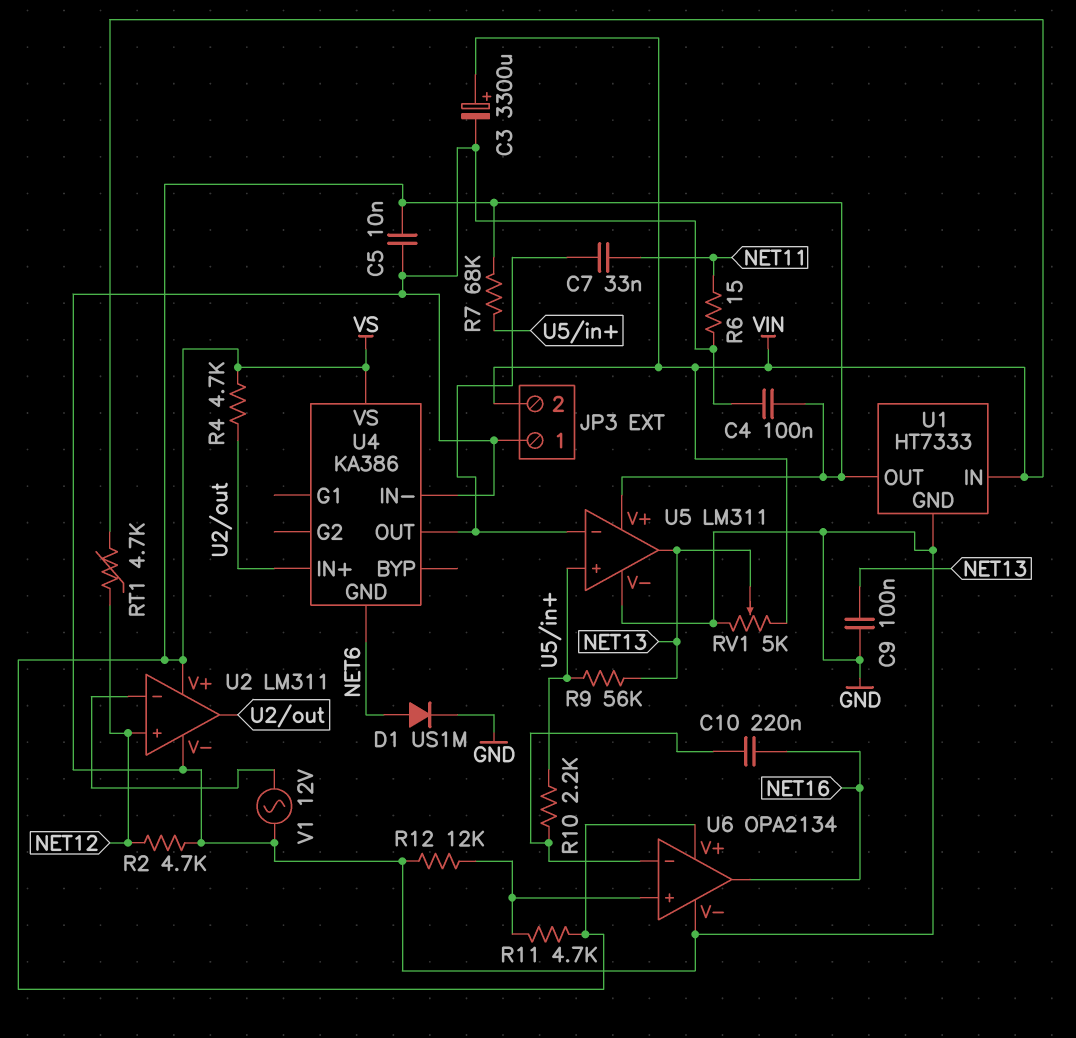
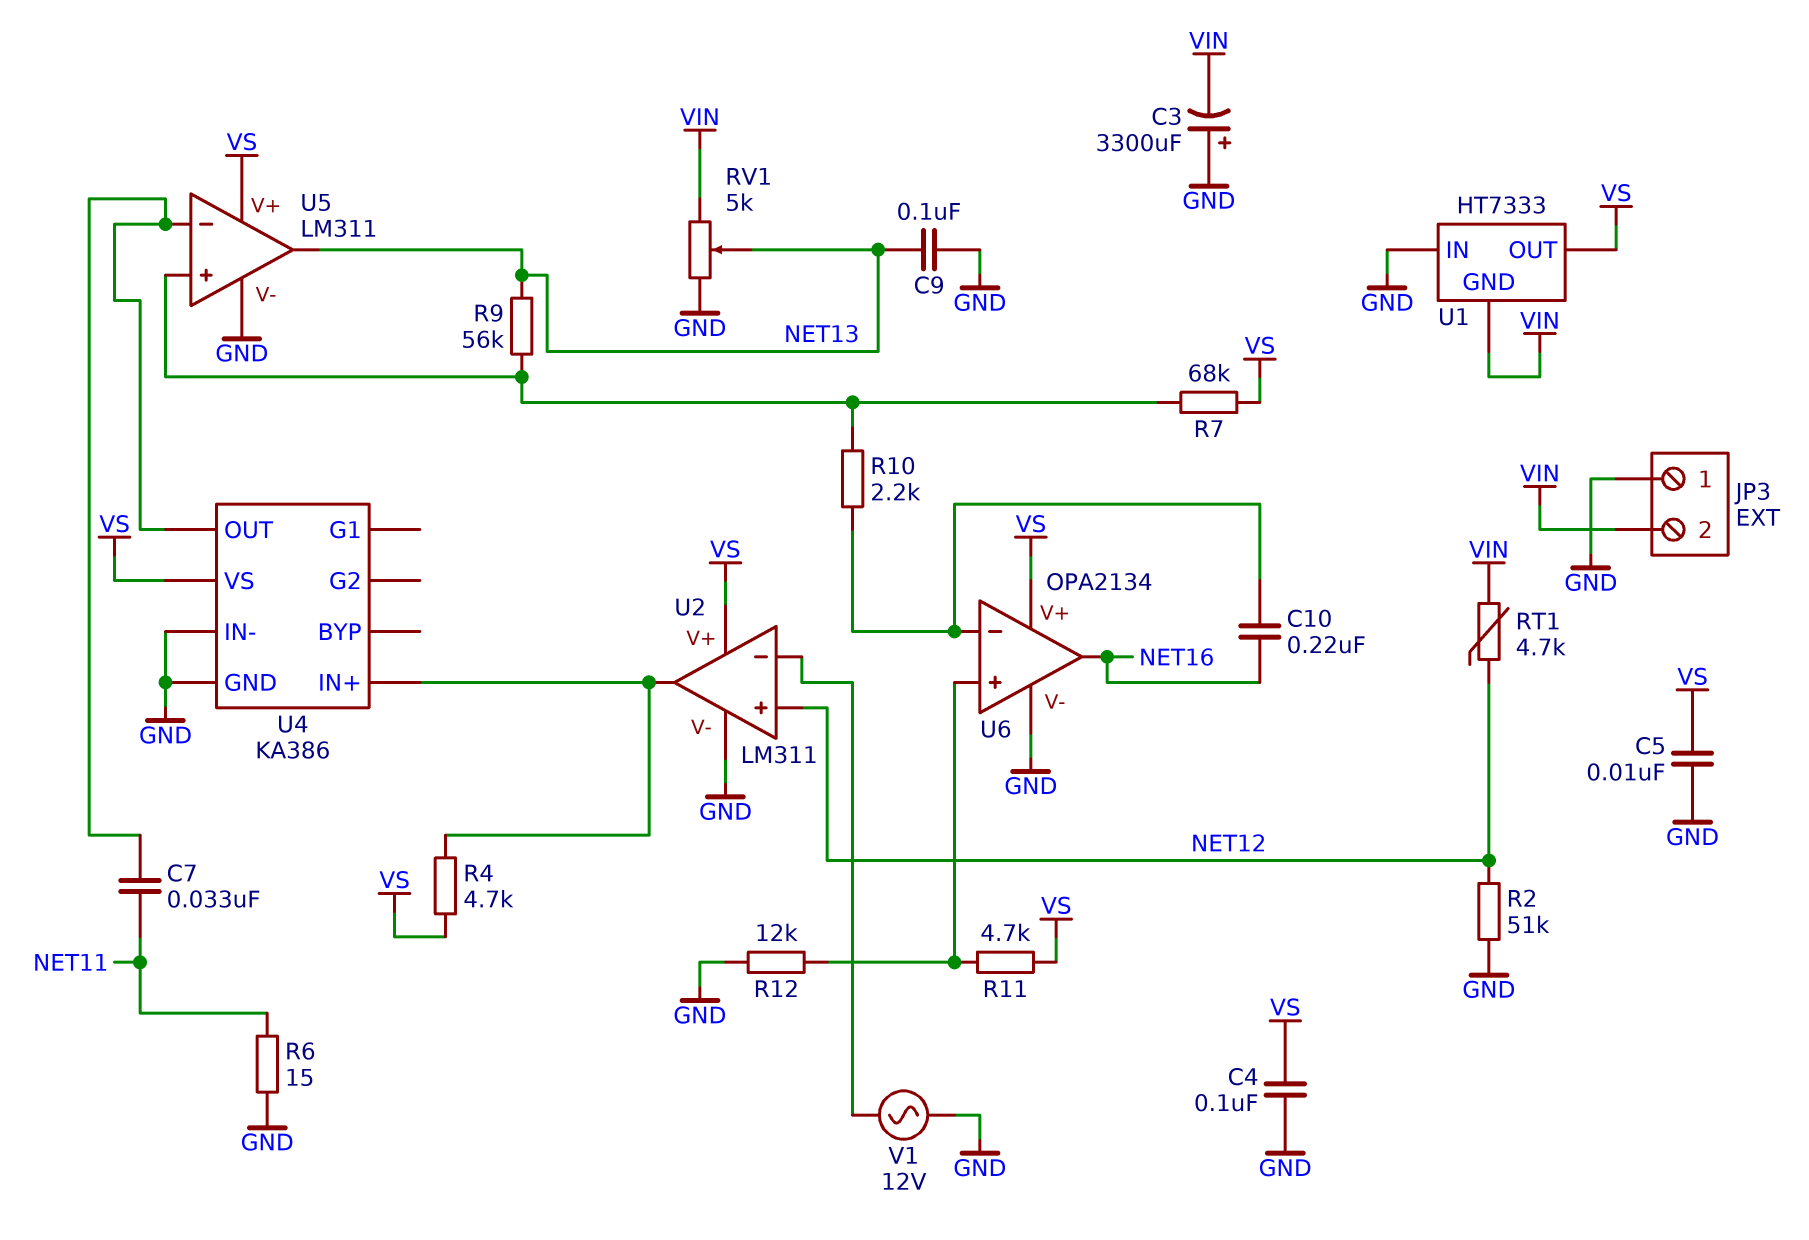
C3: 3300uF (plus VIN, minus GND) -> 3300uF (plus GND, minus VIN)
D1: diode US1M (A NET6, K GND) -> none
R2: 4.7k (GND, NET12) -> 51k (GND, NET12)
U1 pin GND: GND -> VIN
U1 pin IN: VIN -> GND
U4 pin GND: NET6 -> GND

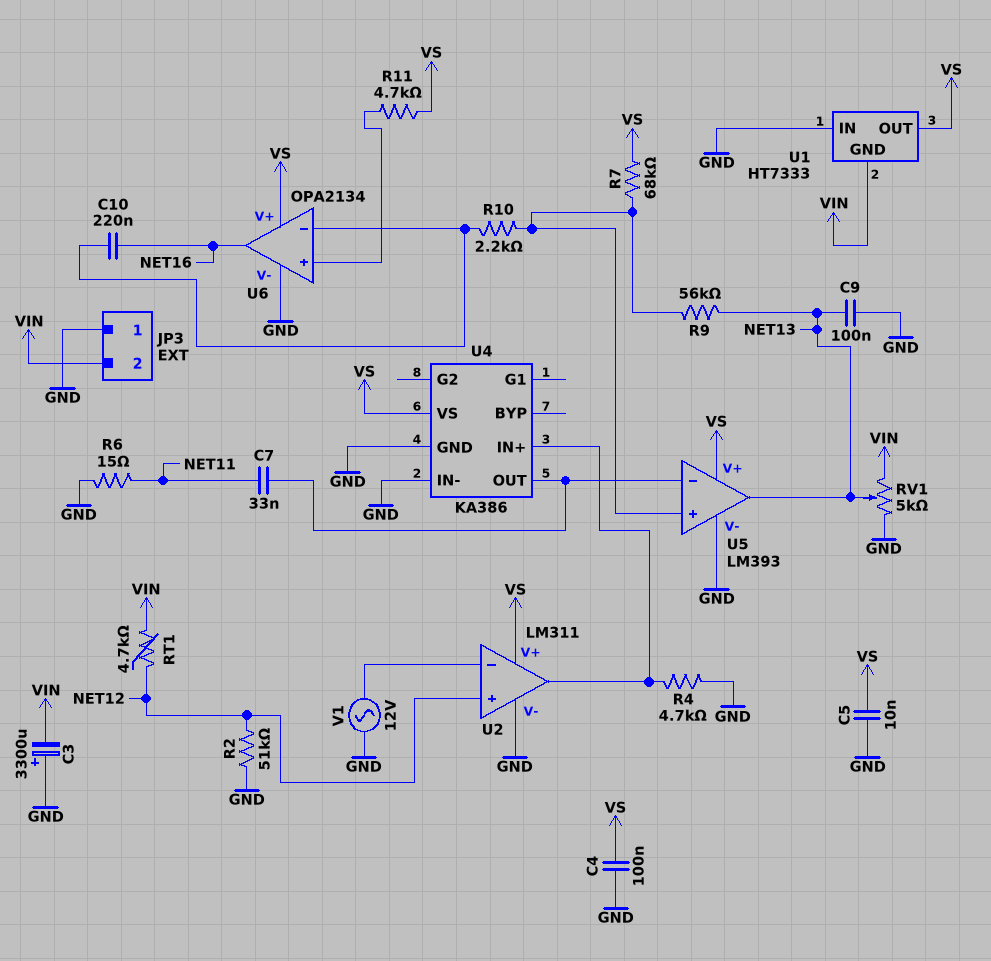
R4: 4.7k (U2/out, VS) -> 4.7k (GND, U2/out)
R12: 12k (GND, U6/in+) -> none
U5: LM311 -> LM393

